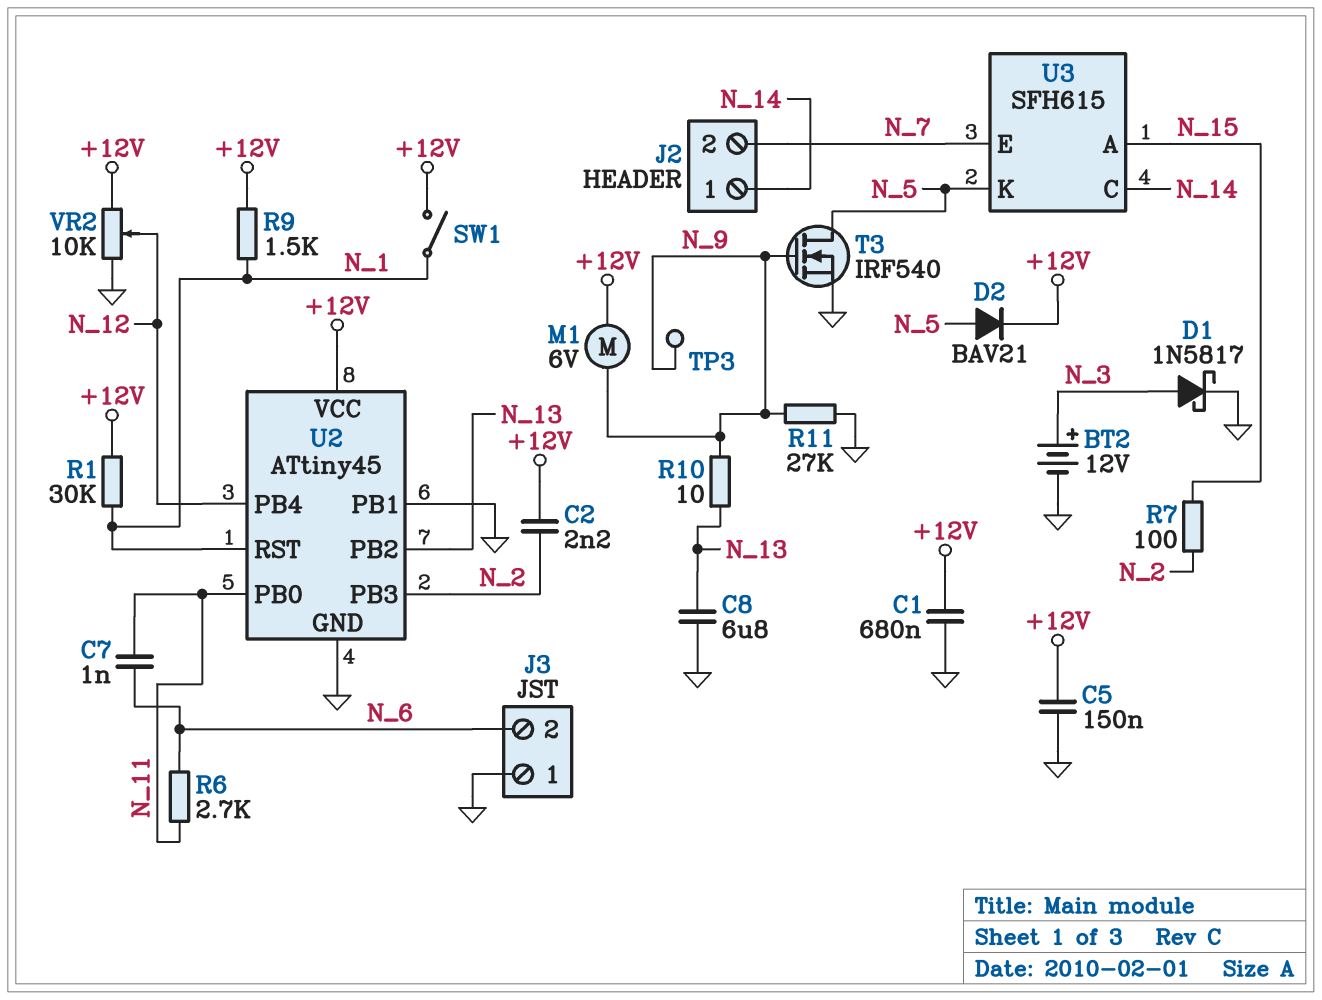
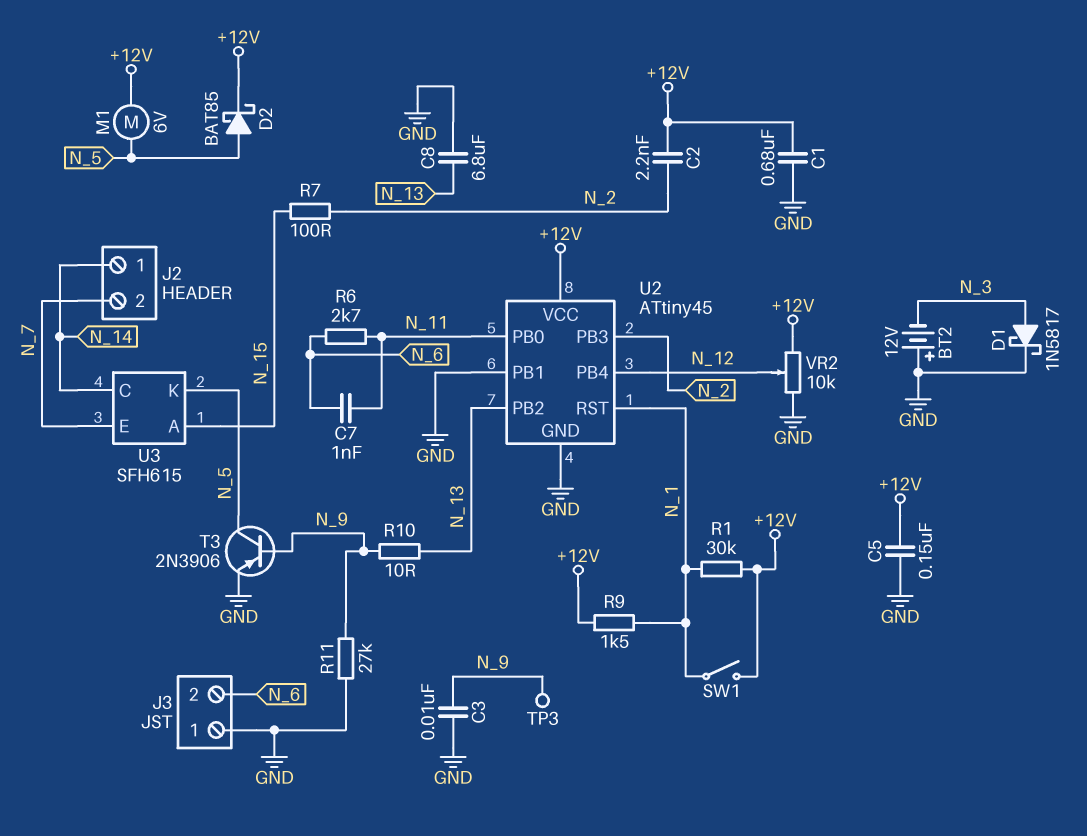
BT2: 12V (plus N_3, minus GND) -> 12V (plus GND, minus N_3)
C3: none -> 10nF (GND, N_9)
D2: diode BAV21 (A N_5, K +12V) -> schottky BAT85 (A N_5, K +12V)
M1: motor 6V (+12V, N_9) -> motor 6V (+12V, N_5)
T3: NMOS IRF540 (G N_9, D N_5, S GND) -> PNP 2N3906 (B N_9, C N_5, E GND)

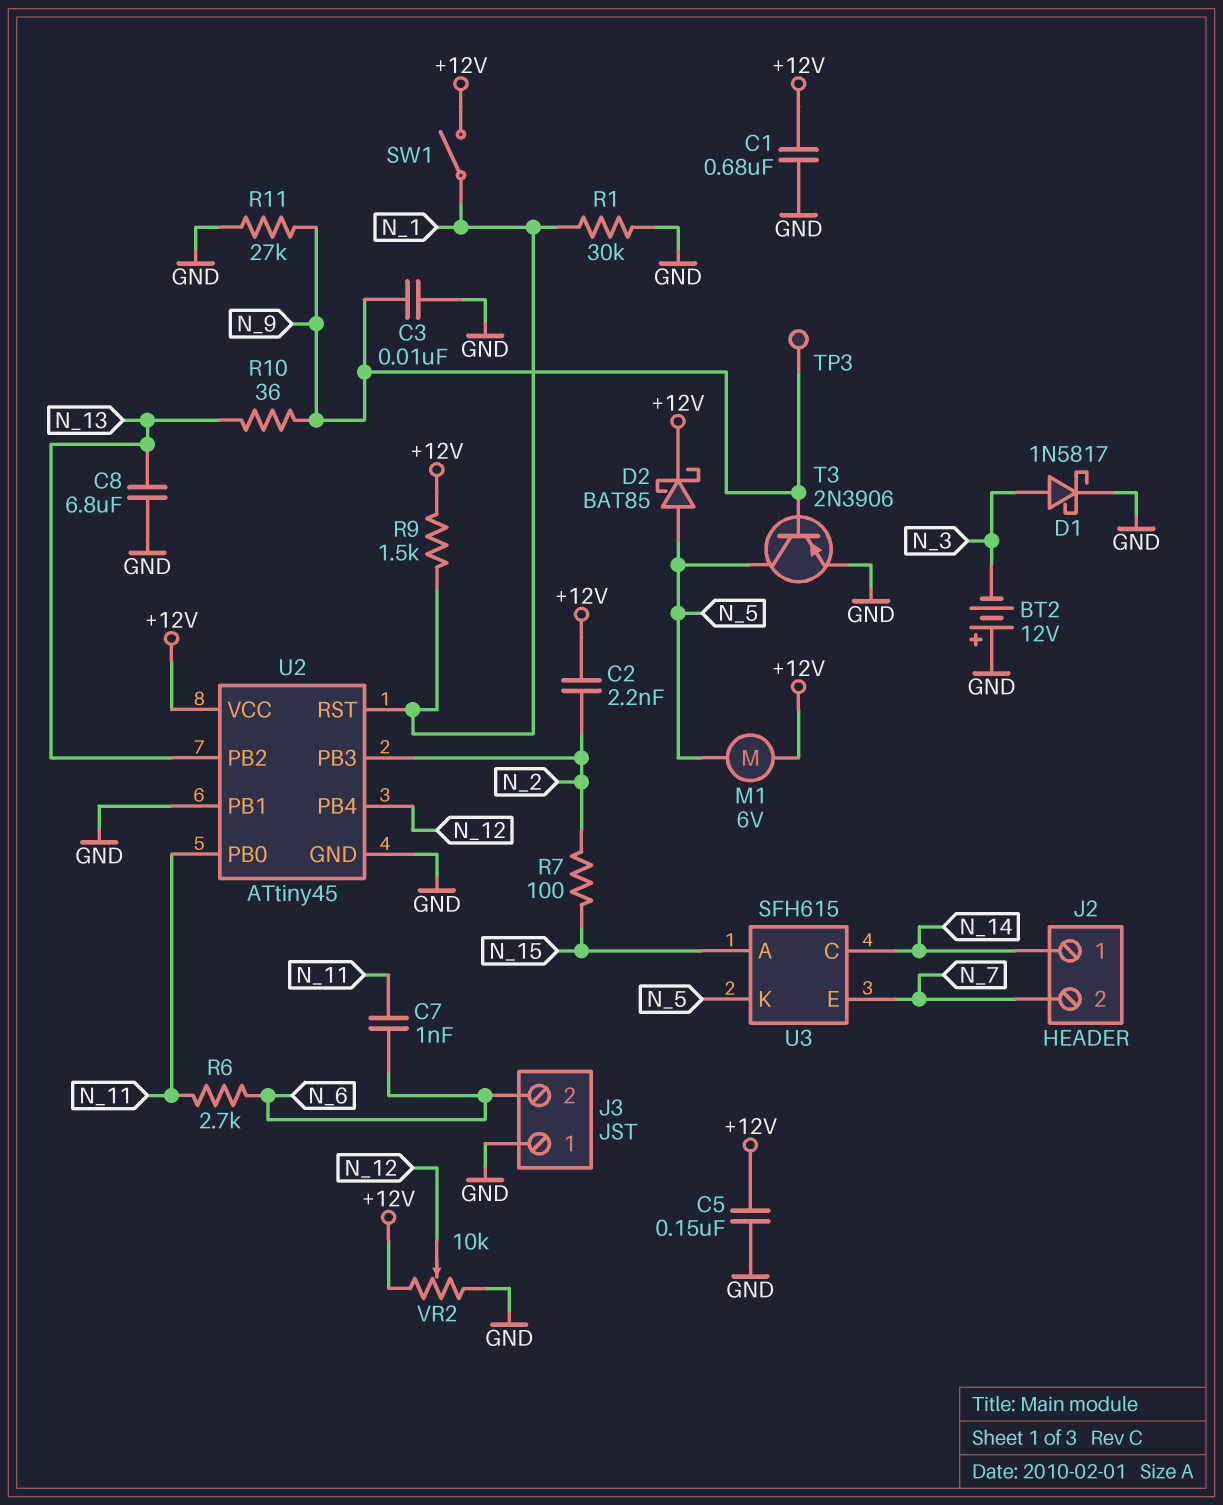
R1: 30k (+12V, N_1) -> 30k (GND, N_1)
R10: 10 (N_9, N_13) -> 36 (N_9, N_13)

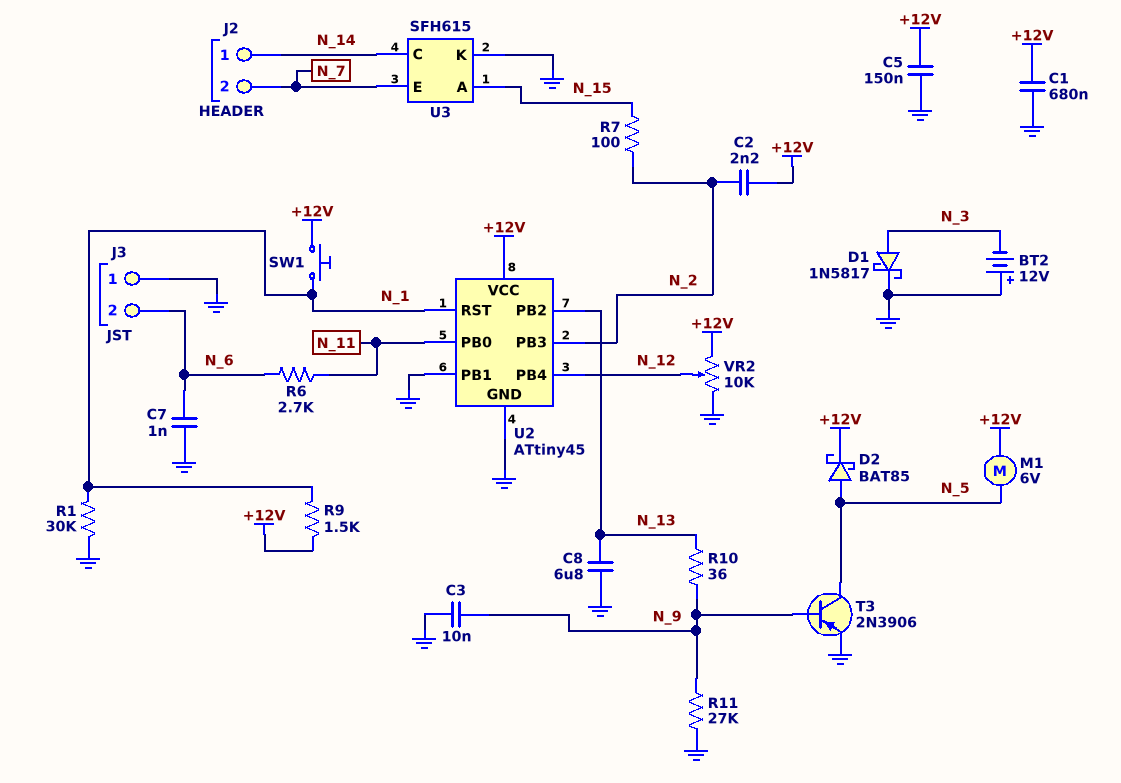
C7: 1nF (N_6, N_11) -> 1nF (GND, N_6)
SW1: switch (+12V, N_1) -> button (+12V, N_1)
TP3: test point (N_9) -> none
U3 pin K: N_5 -> GND

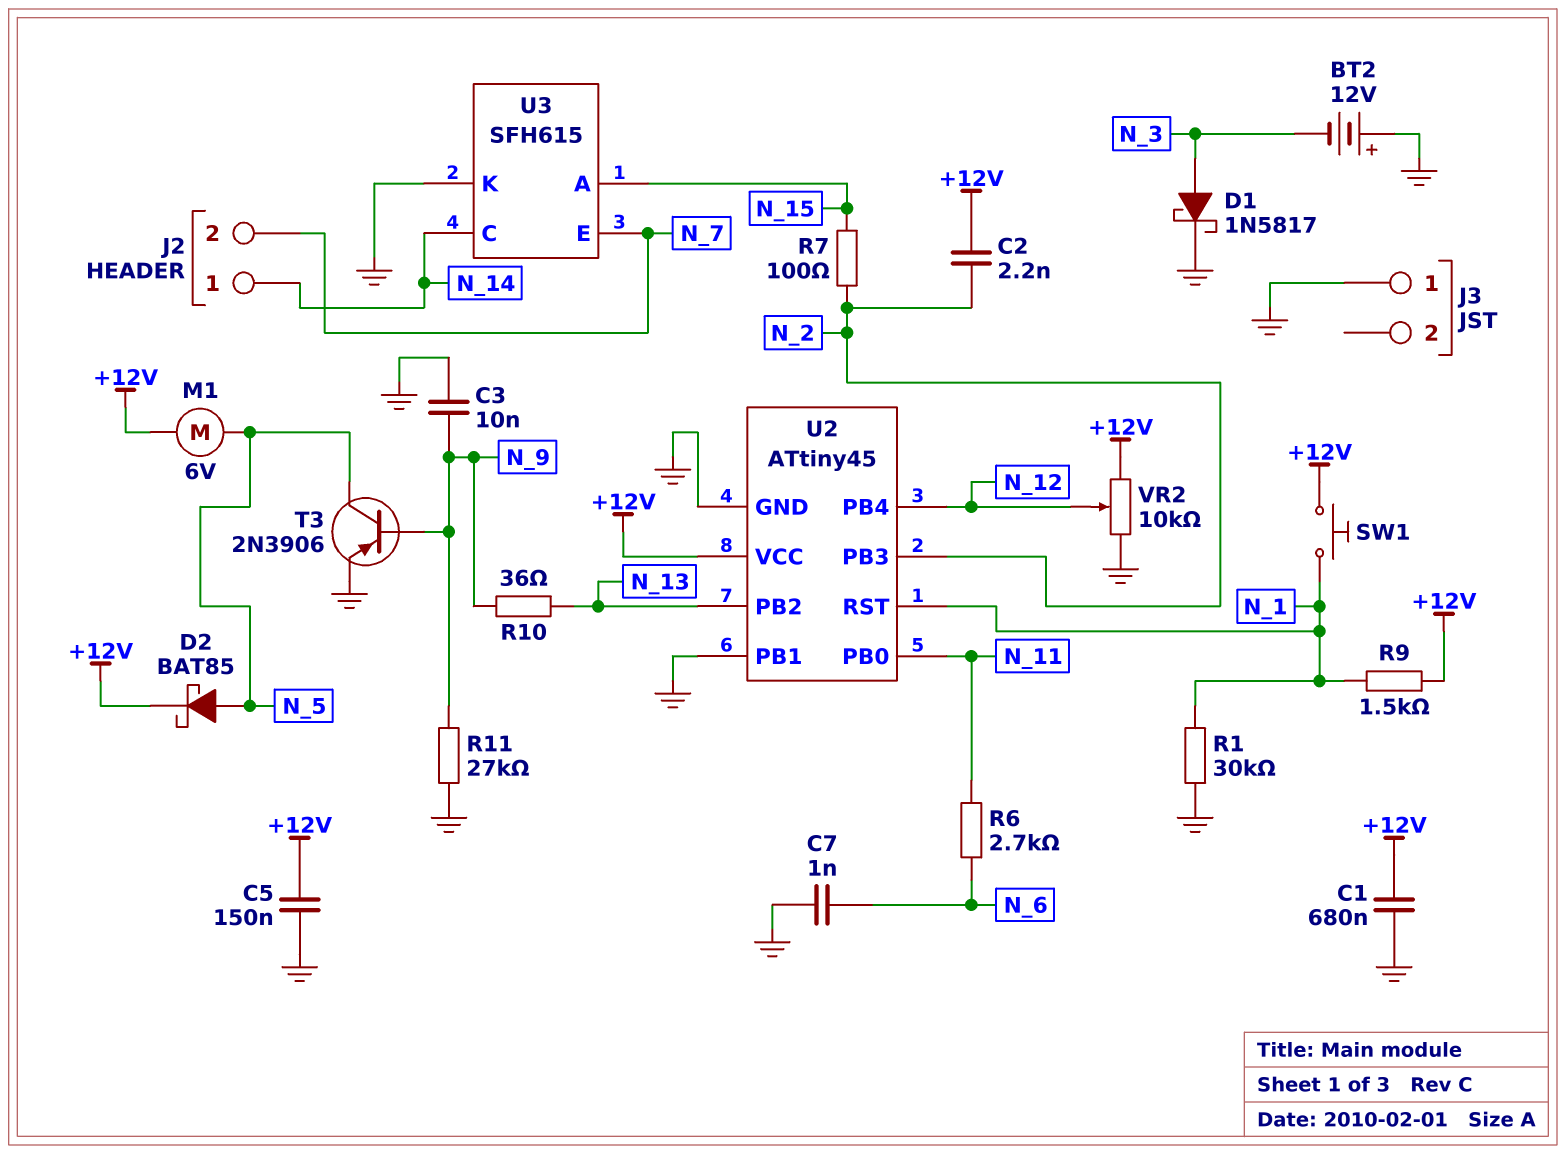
C8: 6.8uF (GND, N_13) -> none
J3 pin 2: N_6 -> none

